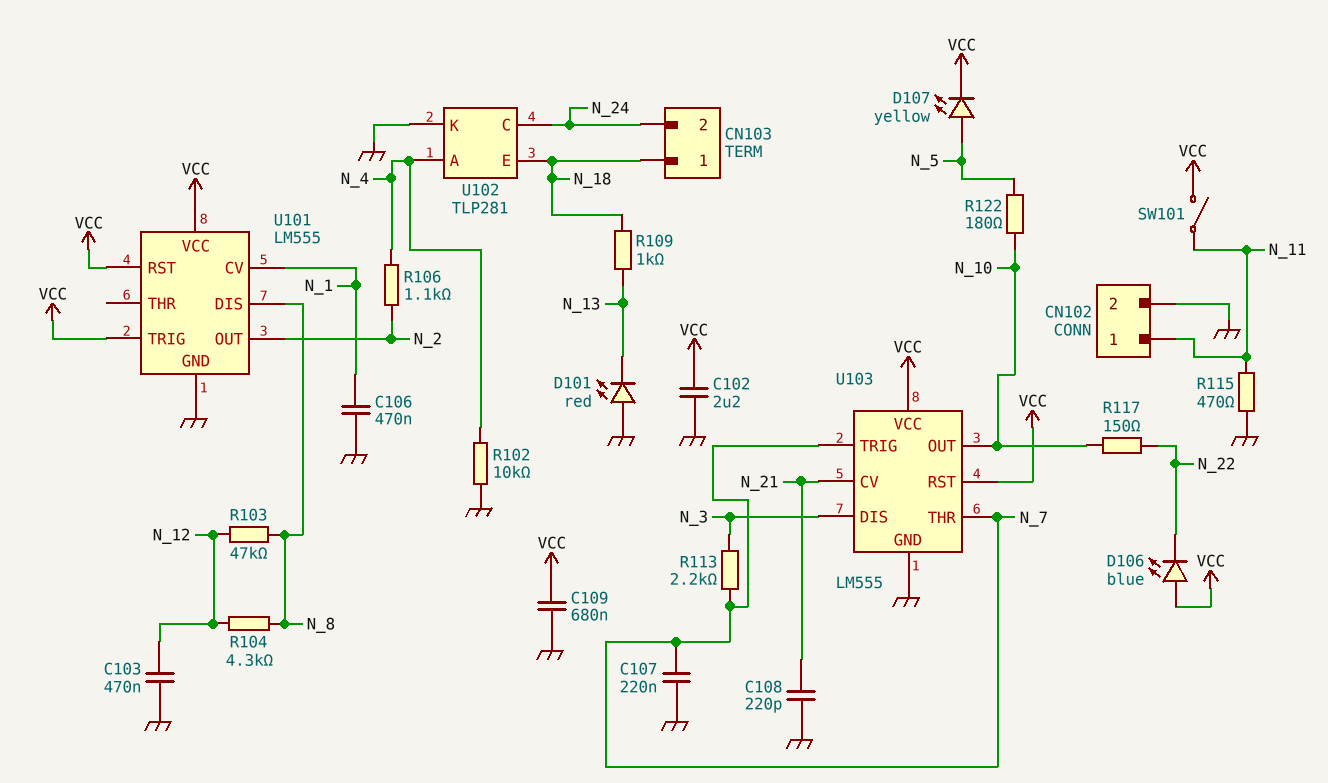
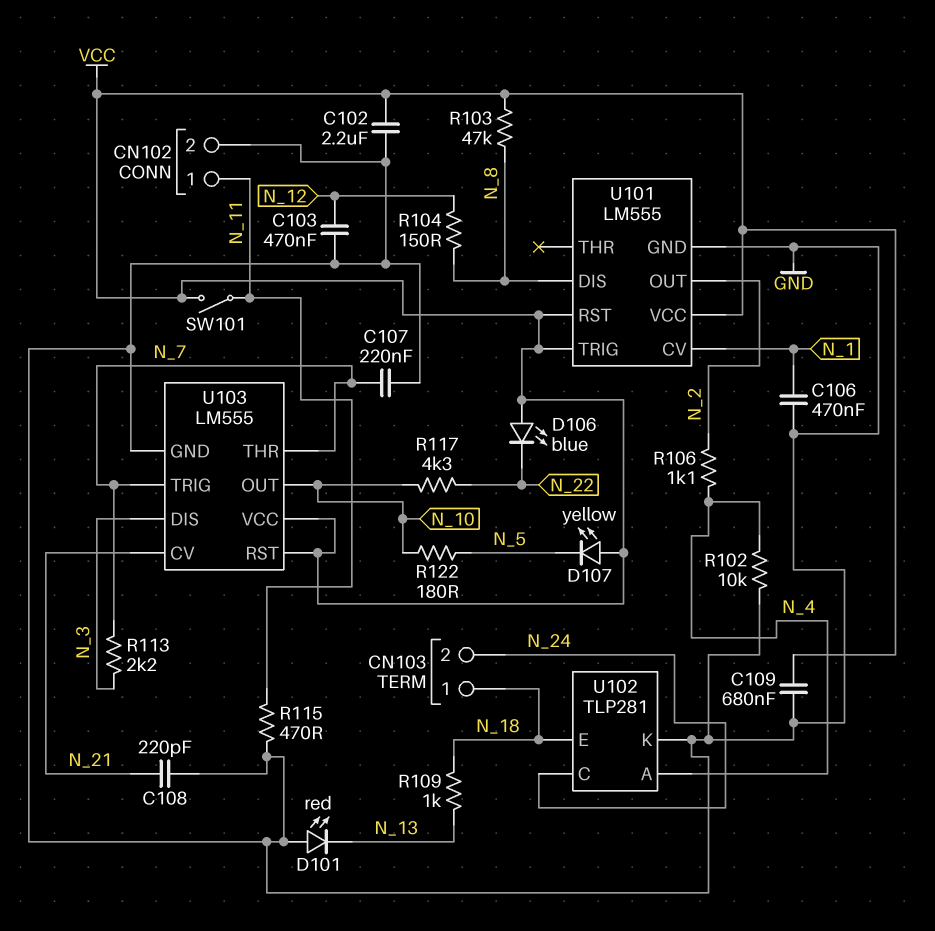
D107: LED yellow (A N_5, K VCC) -> LED yellow (A VCC, K N_5)
R103: 47k (N_8, N_12) -> 47k (N_8, VCC)
R104: 4.3k (N_8, N_12) -> 150 (N_8, N_12)
R117: 150 (N_10, N_22) -> 4.3k (N_10, N_22)

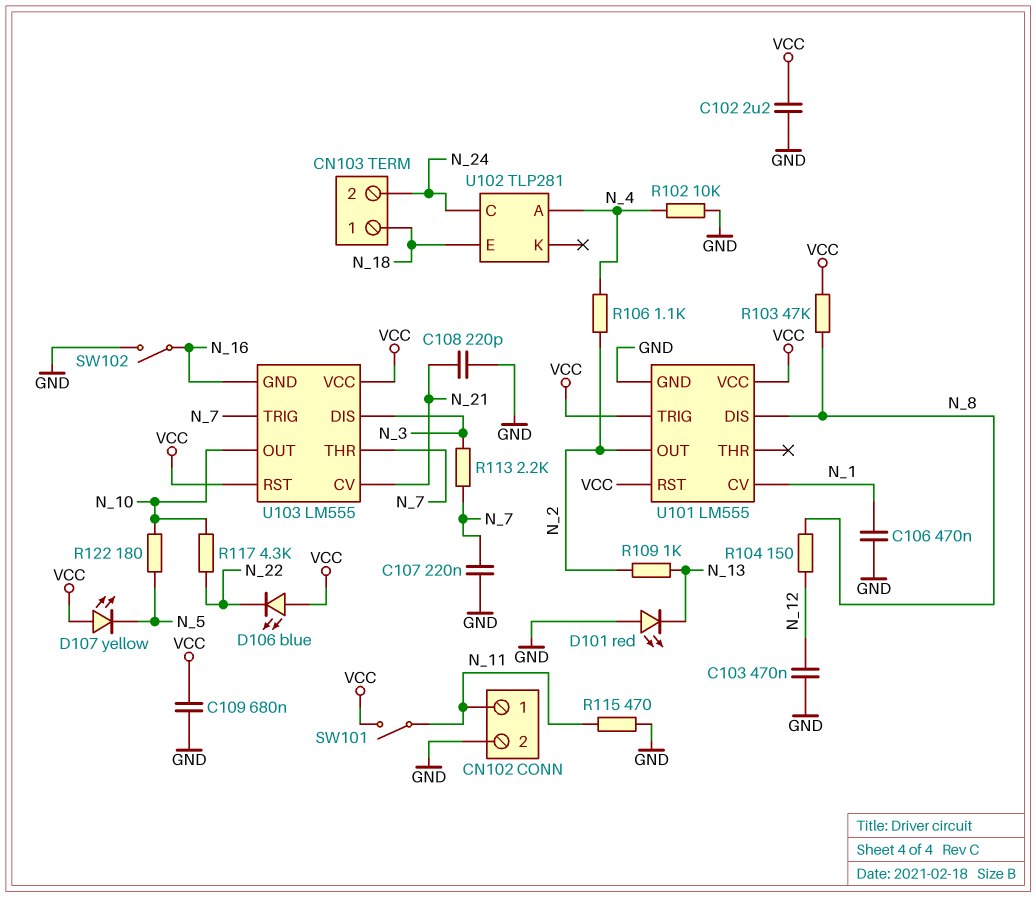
R109: 1k (N_13, N_18) -> 1k (N_2, N_13)
SW102: none -> switch (GND, N_16)
U102 pin K: GND -> none
U103 pin GND: GND -> N_16

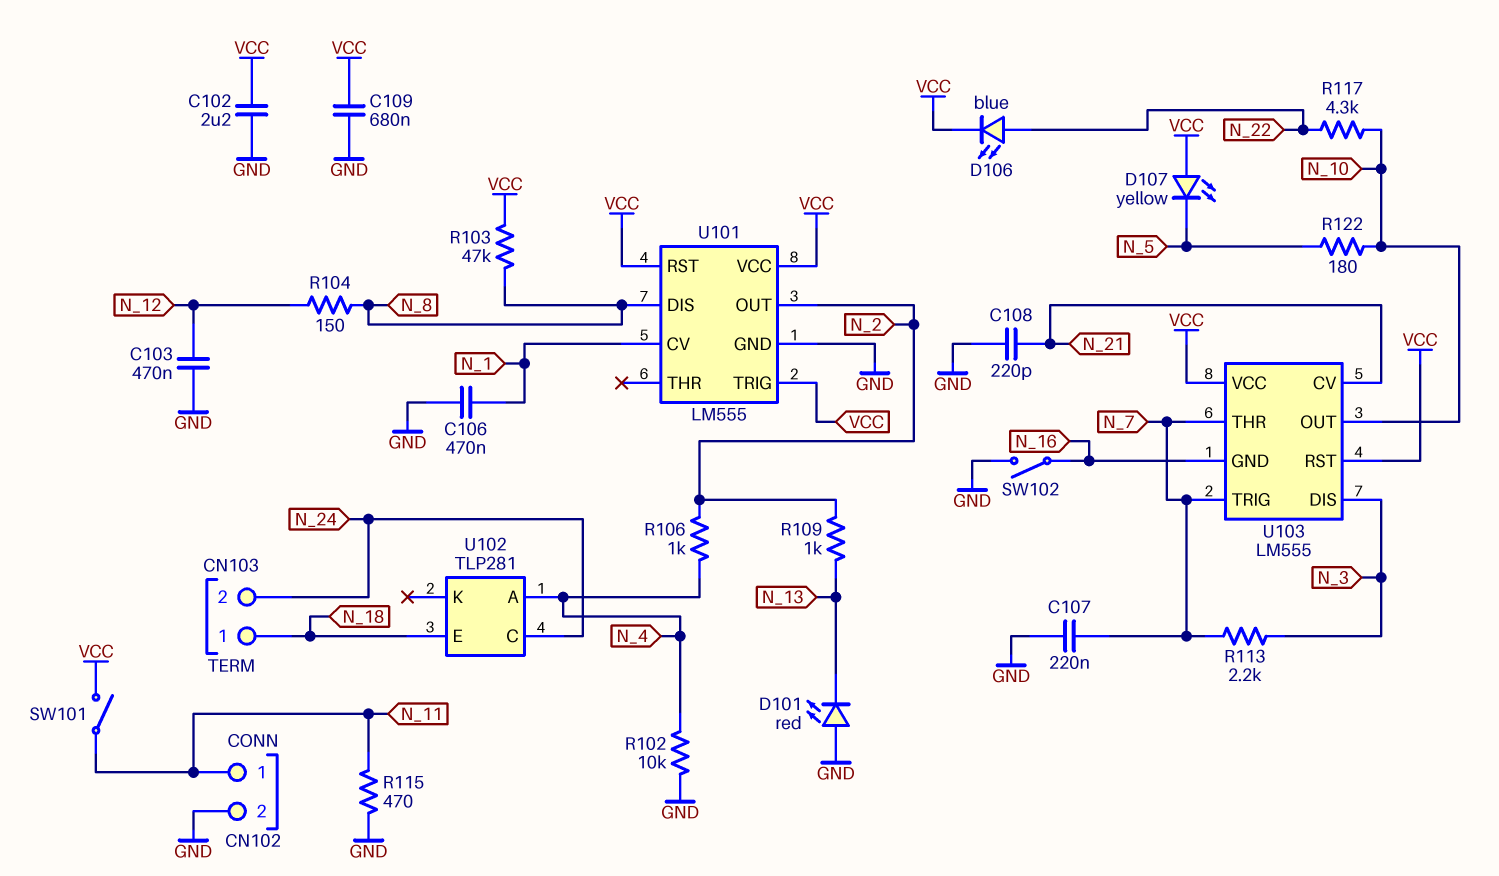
D106: LED blue (A VCC, K N_22) -> LED blue (A N_22, K VCC)
R106: 1.1k (N_2, N_4) -> 1k (N_2, N_4)

